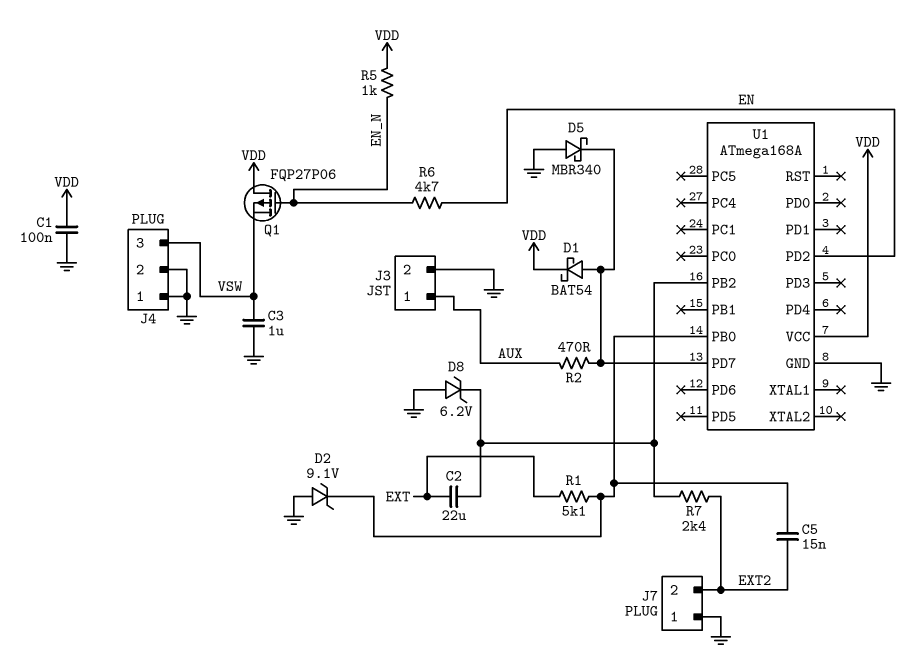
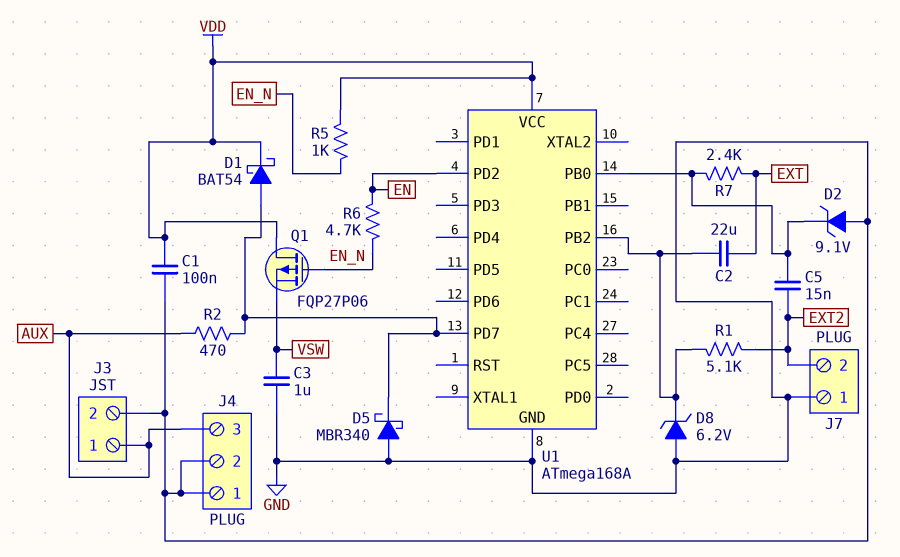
J4 pin 3: VSW -> AUX
R1: 5.1k (EXT, U1/PB0) -> 5.1k (EXT2, U1/PB2)
R7: 2.4k (EXT2, U1/PB2) -> 2.4k (EXT, U1/PB0)

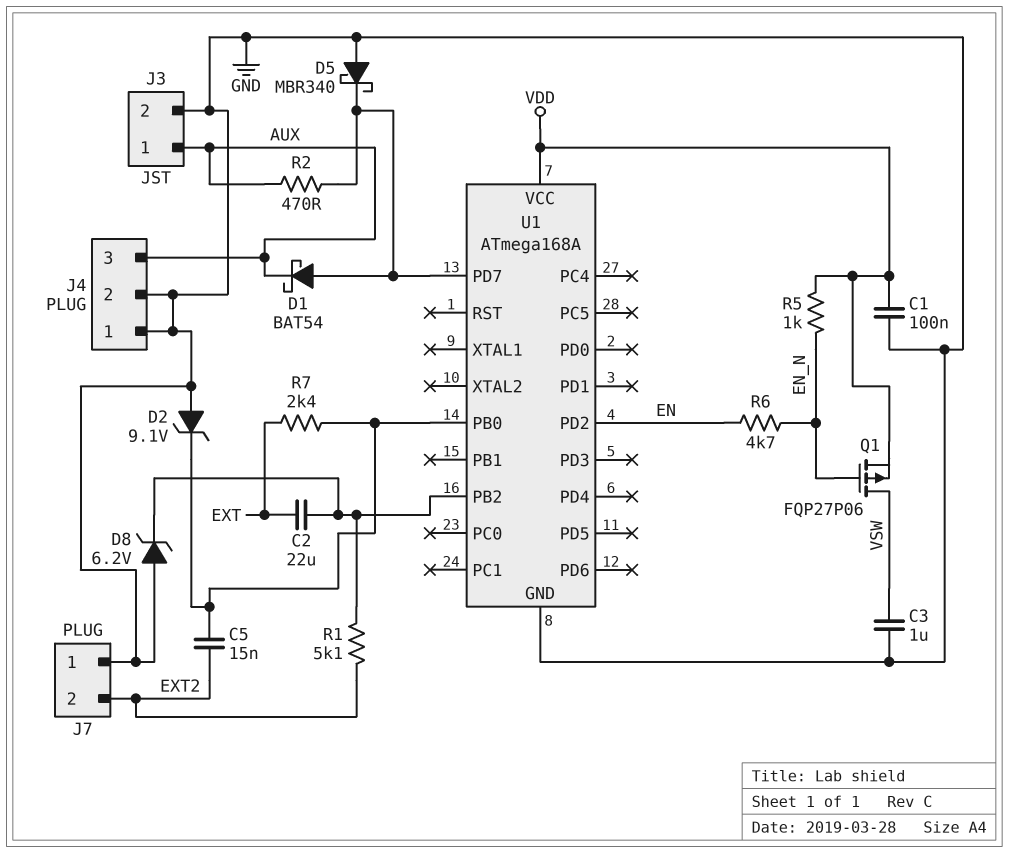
D1: schottky BAT54 (A U1/PD7, K VDD) -> schottky BAT54 (A U1/PD7, K AUX)
Q1: PMOS FQP27P06 (G EN_N, D VDD, S VSW) -> PMOS FQP27P06 (G EN_N, D VSW, S VDD)

